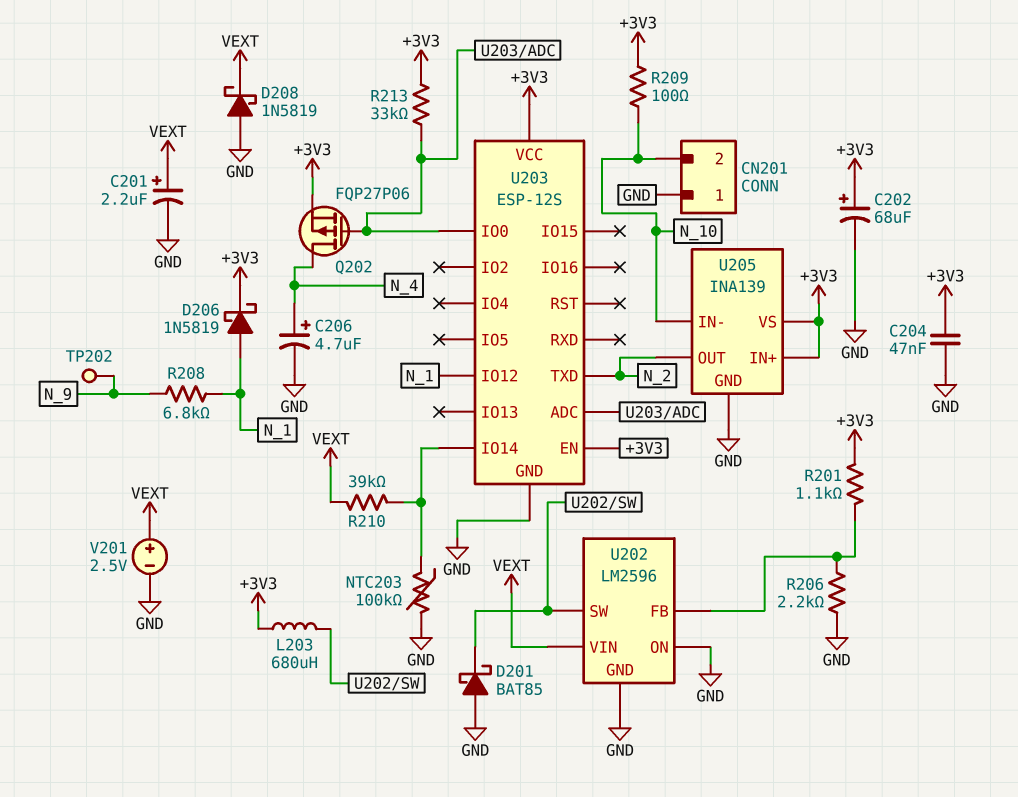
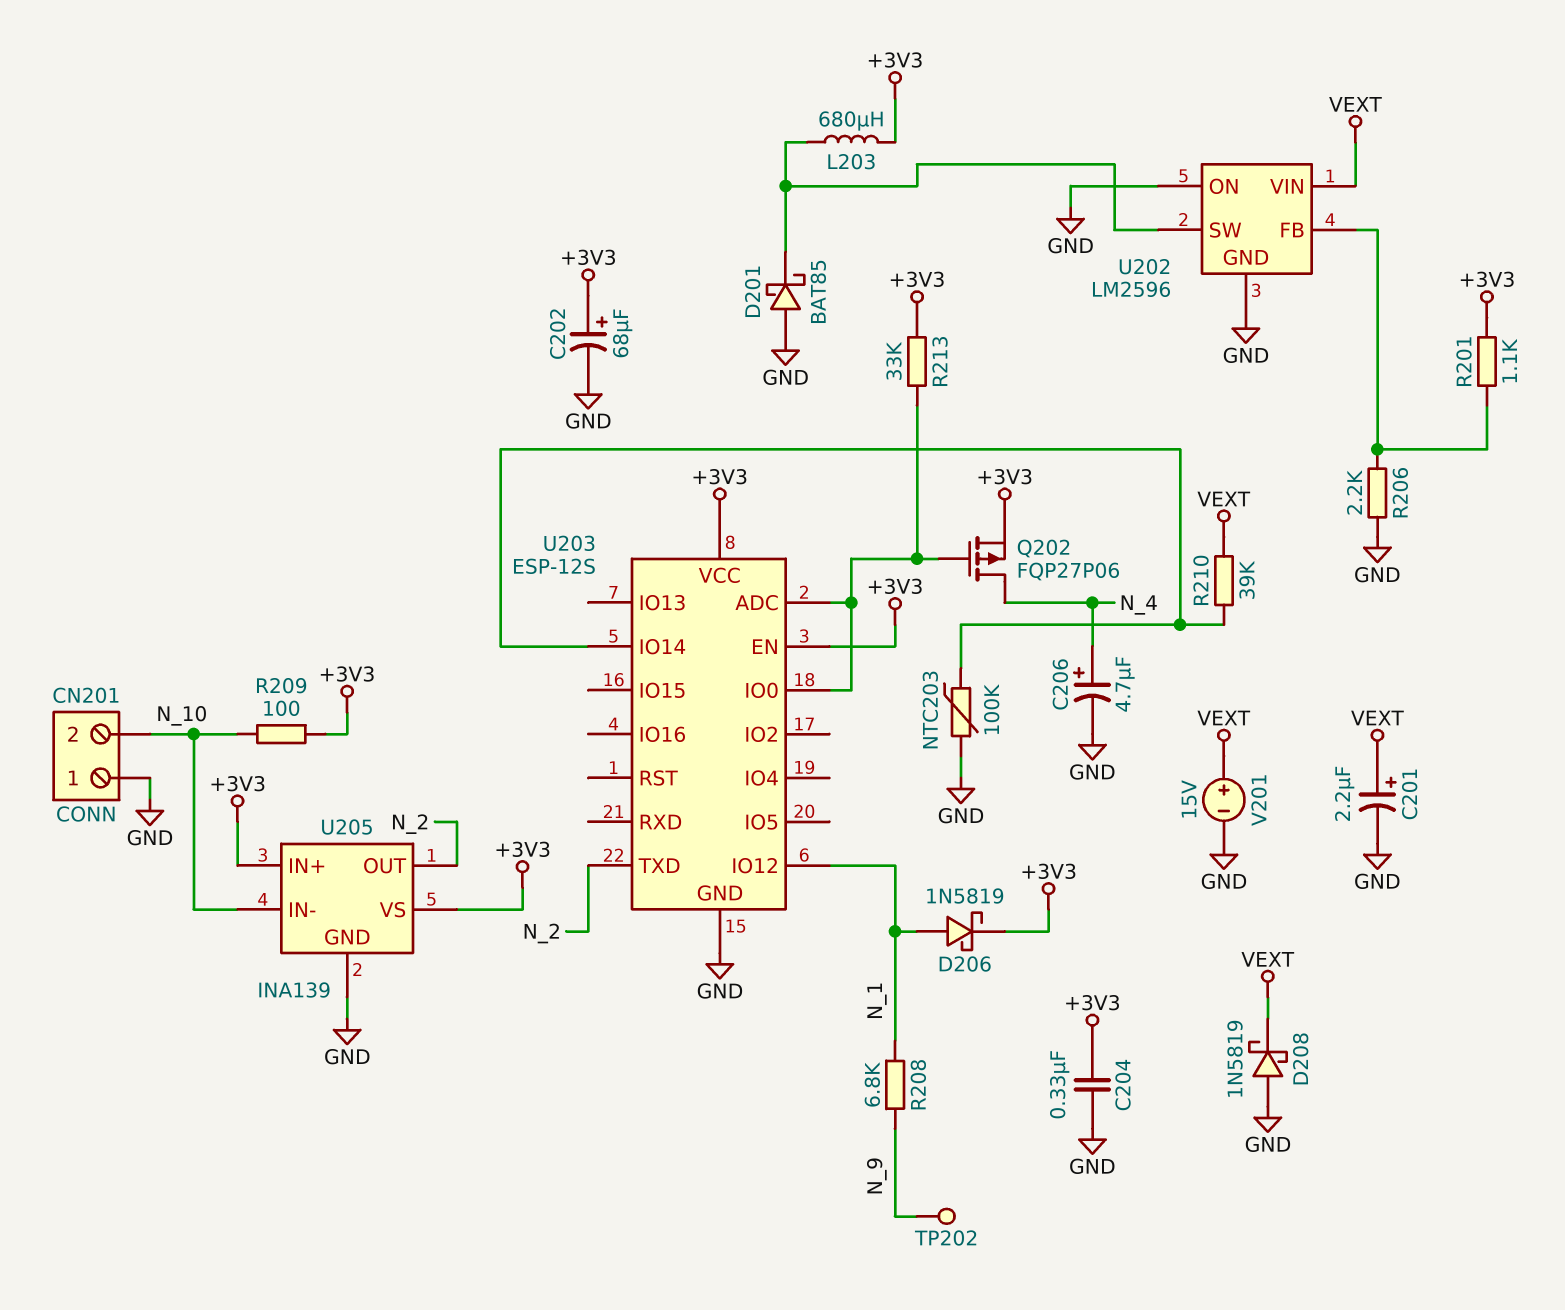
C204: 47nF (+3V3, GND) -> 330nF (+3V3, GND)
V201: 2.5V (plus VEXT, minus GND) -> 15V (plus VEXT, minus GND)

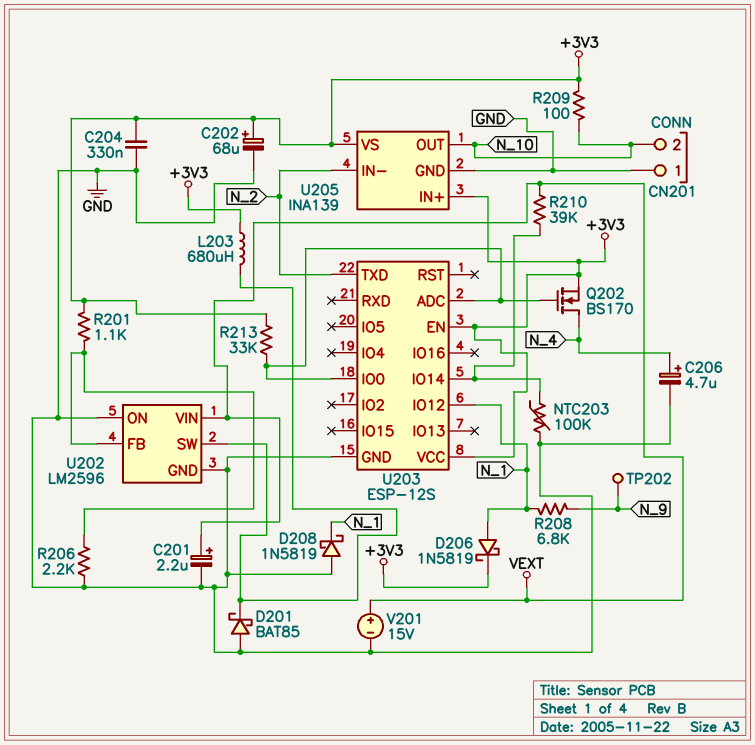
D208: schottky 1N5819 (A GND, K VEXT) -> schottky 1N5819 (A GND, K N_1)
Q202: PMOS FQP27P06 (G U203/ADC, D N_4, S +3V3) -> NMOS BS170 (G U203/ADC, D N_4, S +3V3)
U205 pin IN-: N_10 -> N_2
U205 pin OUT: N_2 -> N_10

